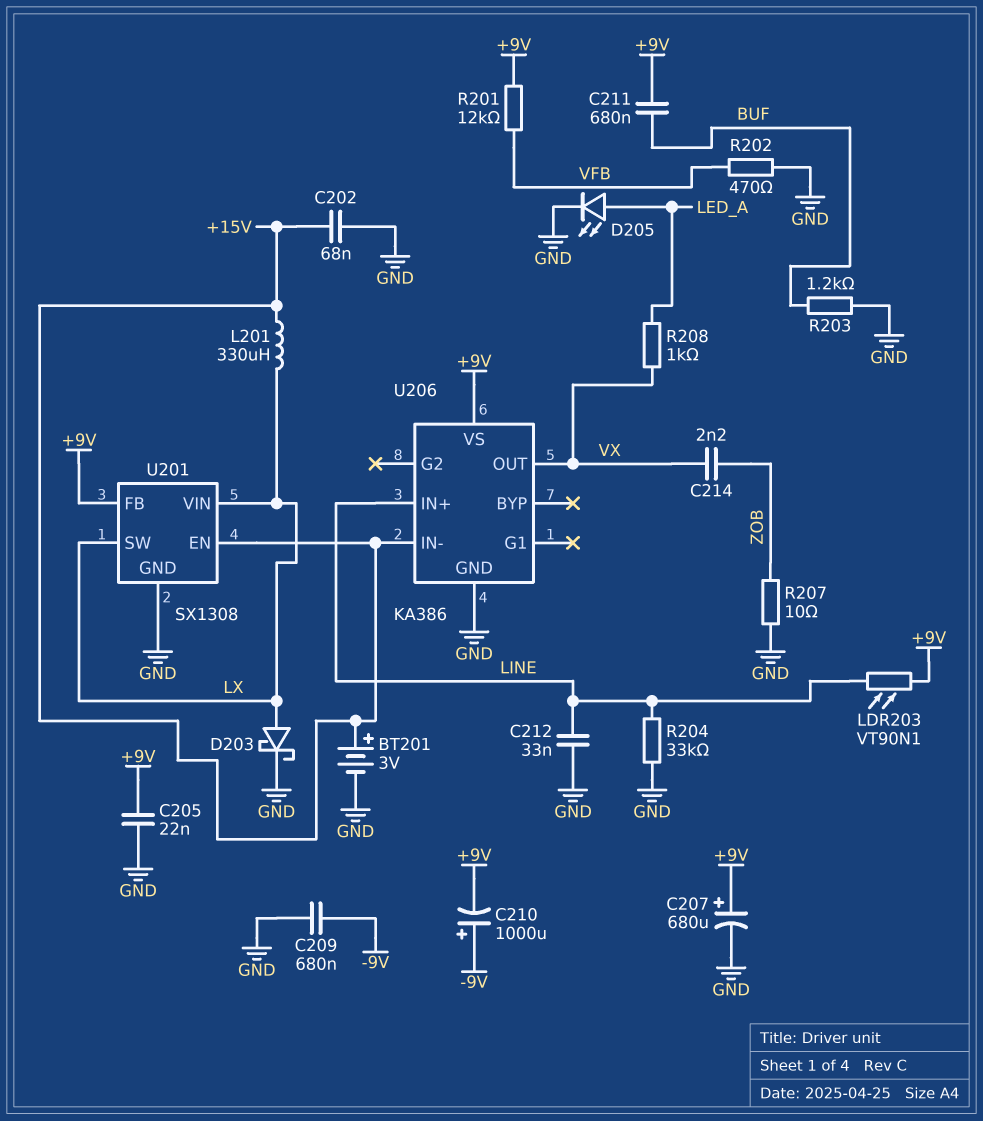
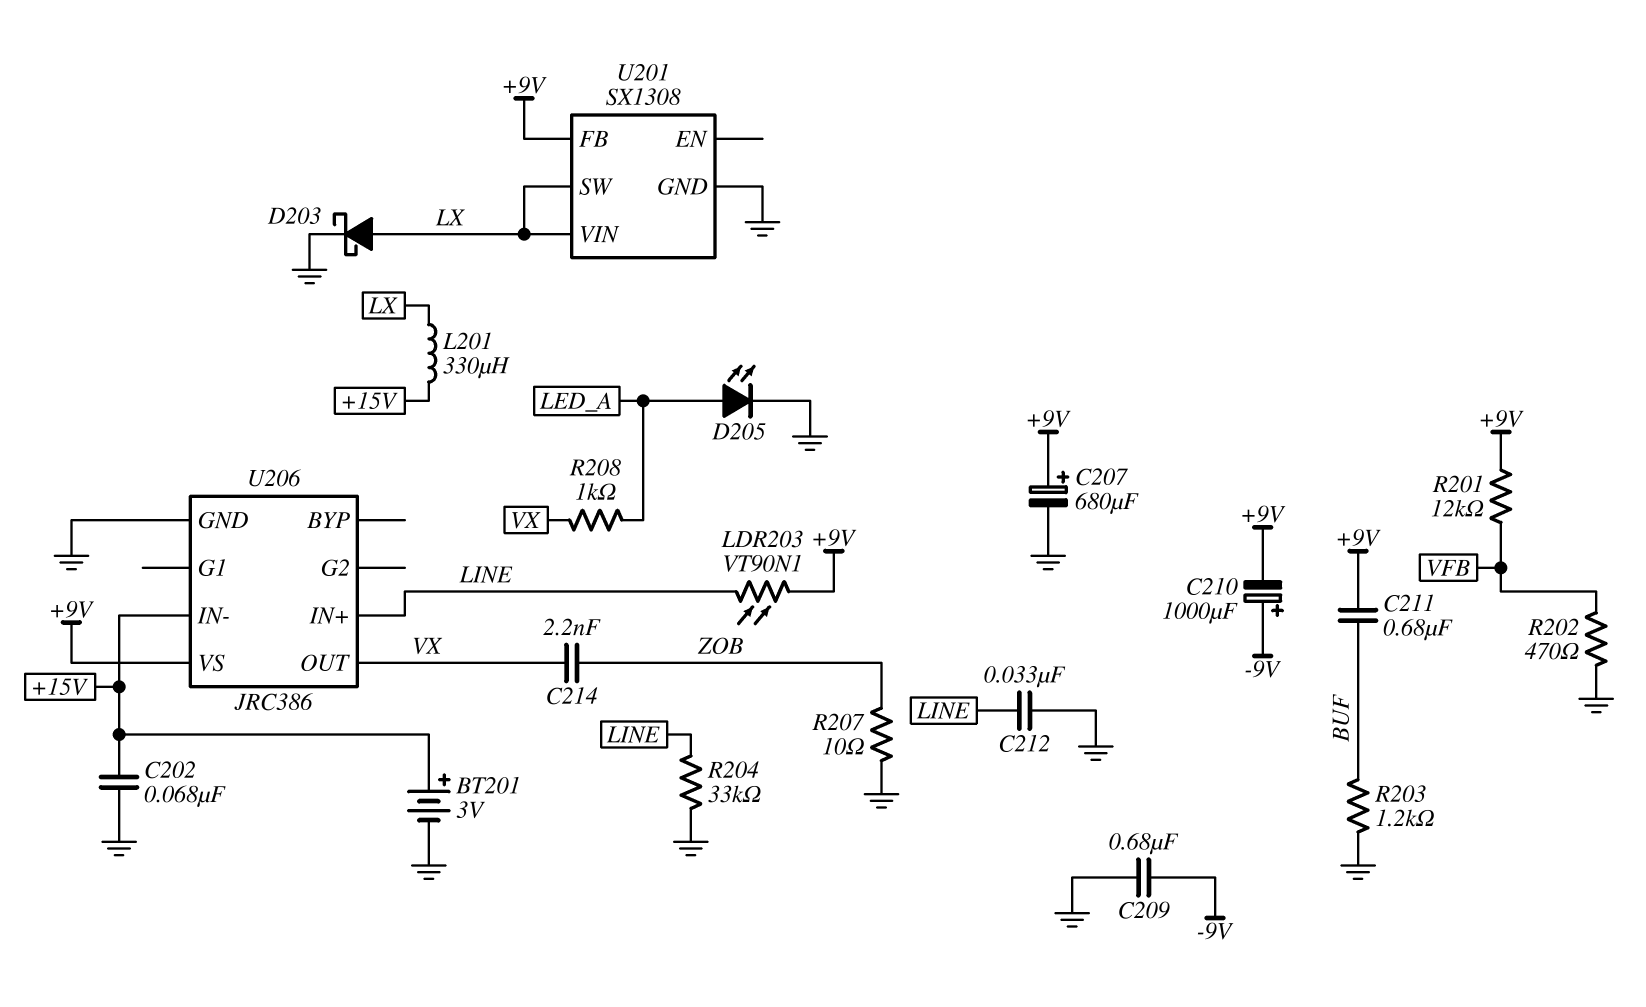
C205: 22nF (+9V, GND) -> none
U201 pin EN: +15V -> none
U206: KA386 -> JRC386

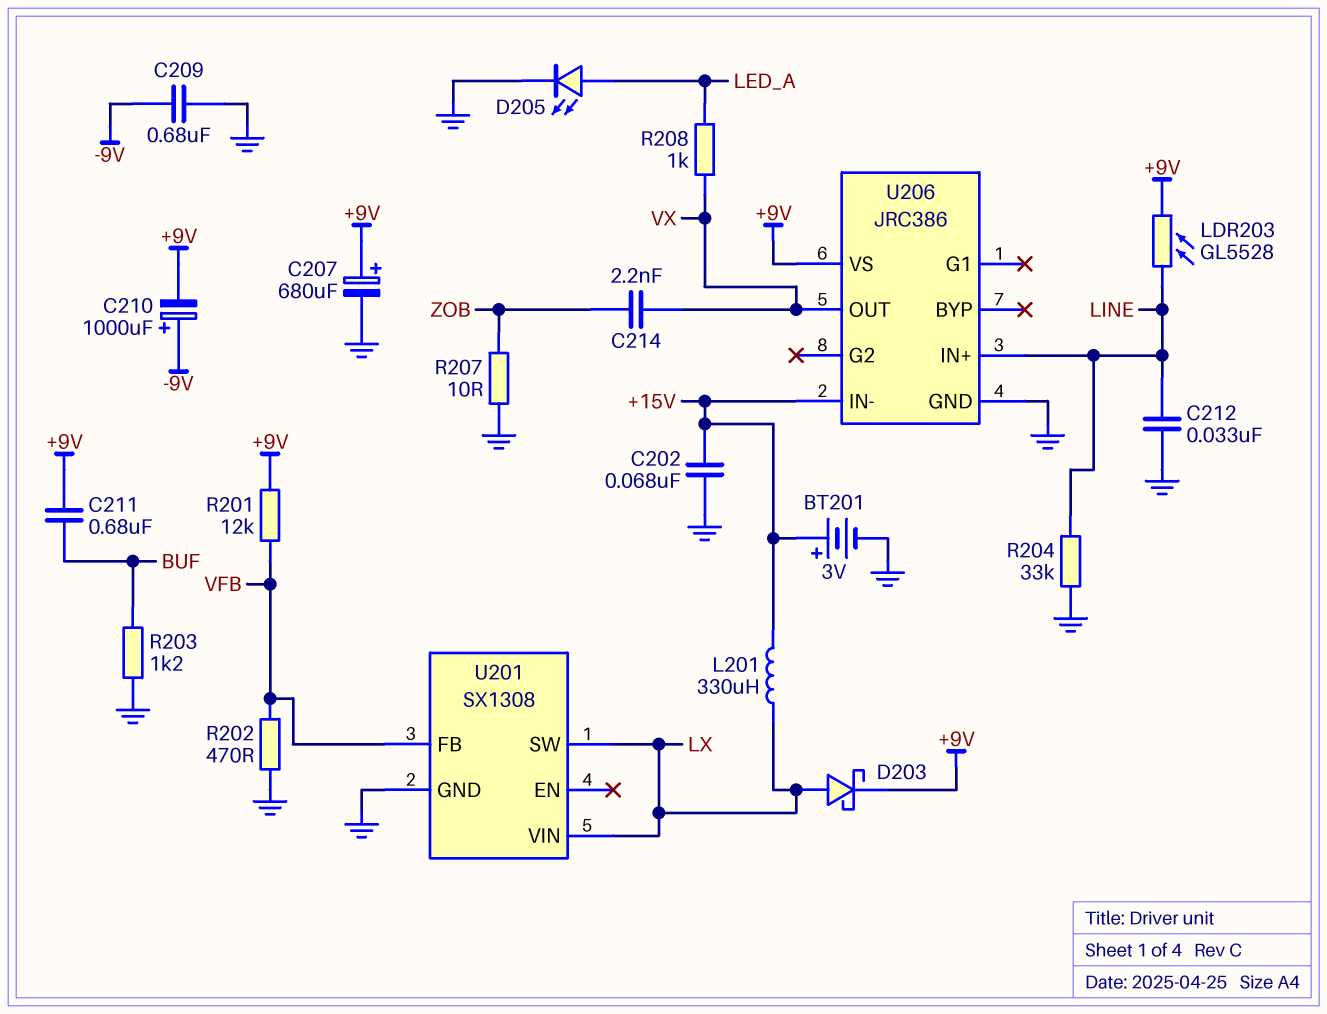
D203: schottky (A LX, K GND) -> schottky (A LX, K +9V)
LDR203: VT90N1 (+9V, LINE) -> GL5528 (+9V, LINE)
U201 pin FB: +9V -> VFB

